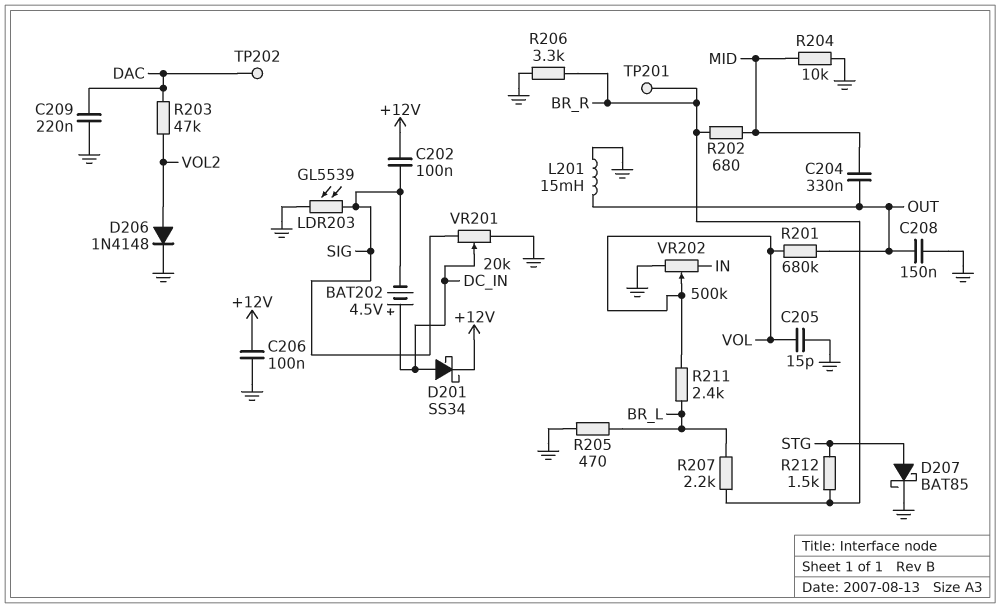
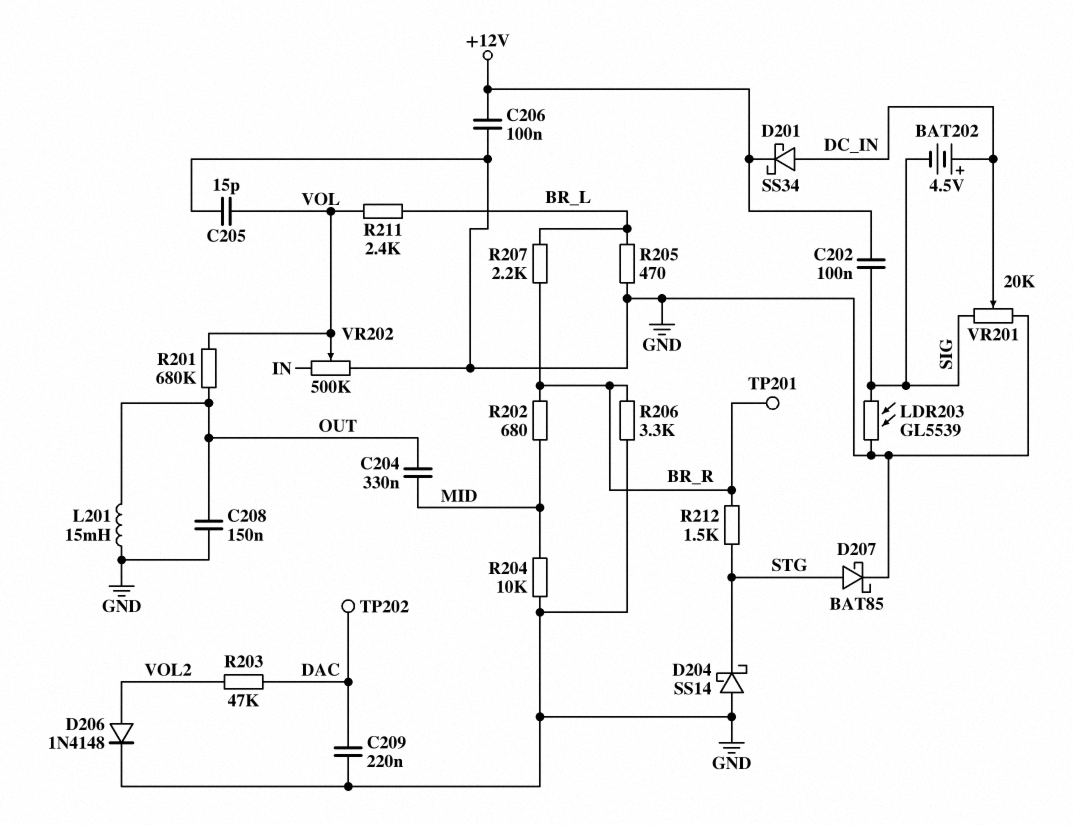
D204: none -> schottky SS14 (A GND, K STG)

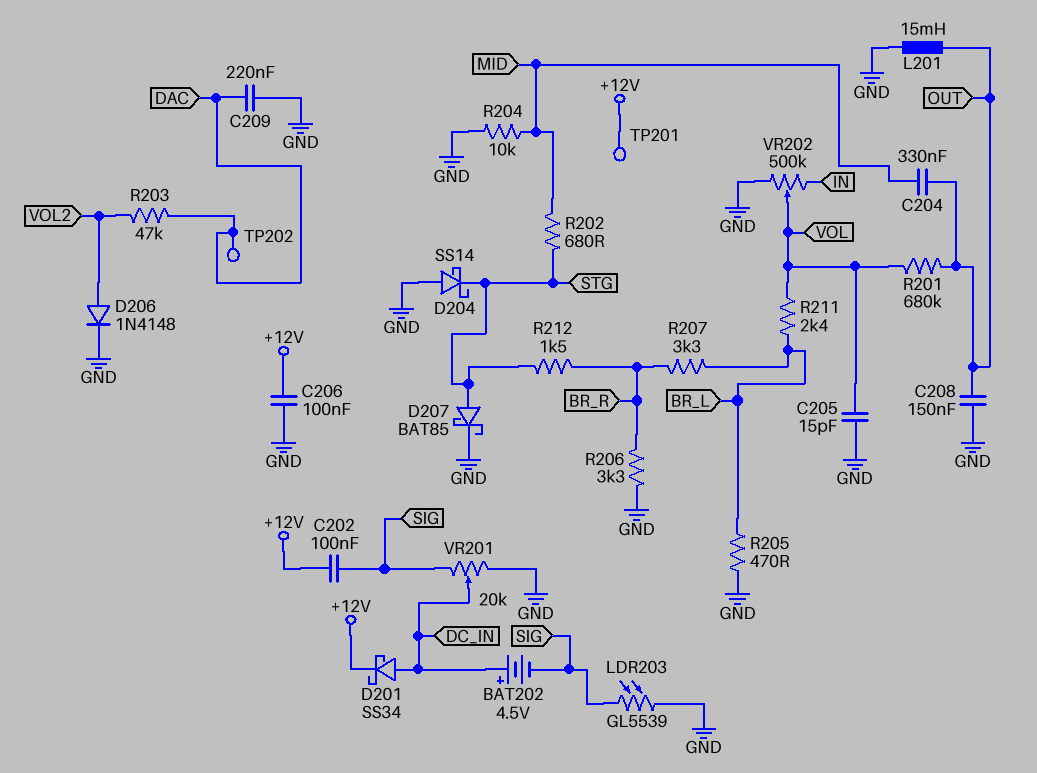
R202: 680 (BR_R, MID) -> 680 (MID, STG)
R207: 2.2k (BR_L, BR_R) -> 3.3k (BR_L, BR_R)
TP201: test point (BR_R) -> test point (+12V)

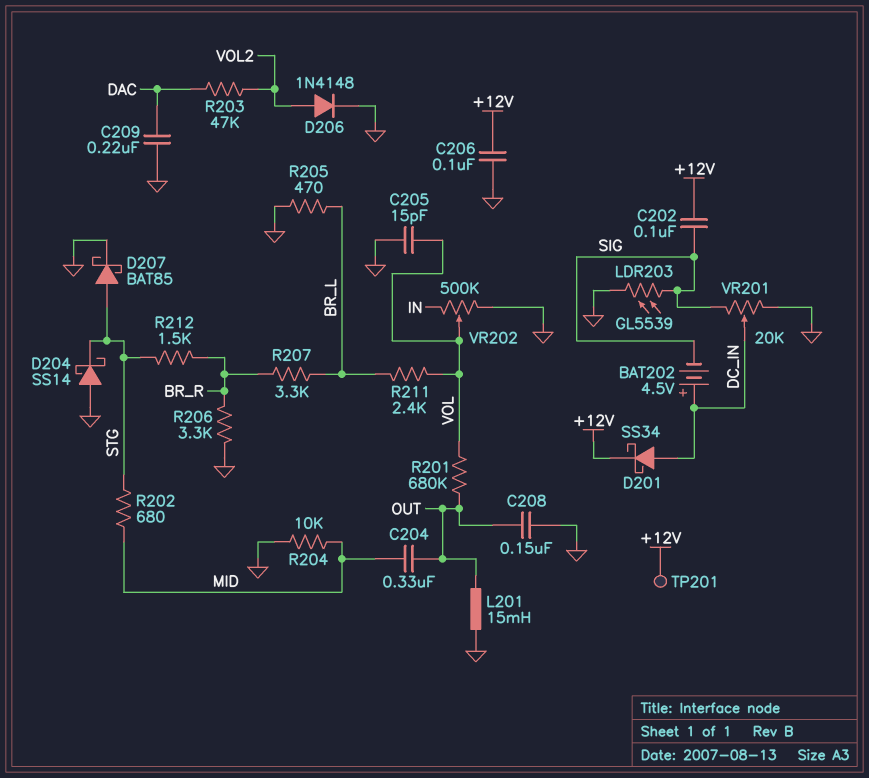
TP202: test point (DAC) -> none

